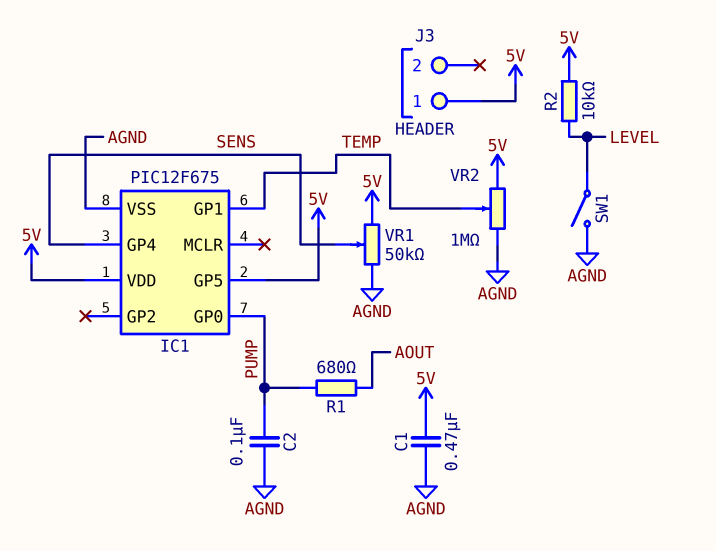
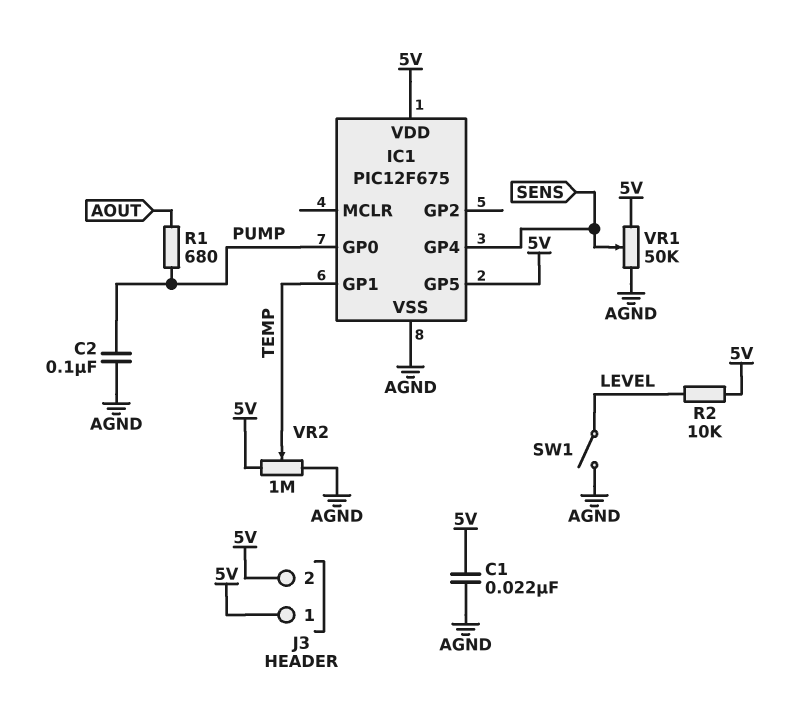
C1: 470nF (5V, AGND) -> 22nF (5V, AGND)
J3 pin 2: none -> 5V

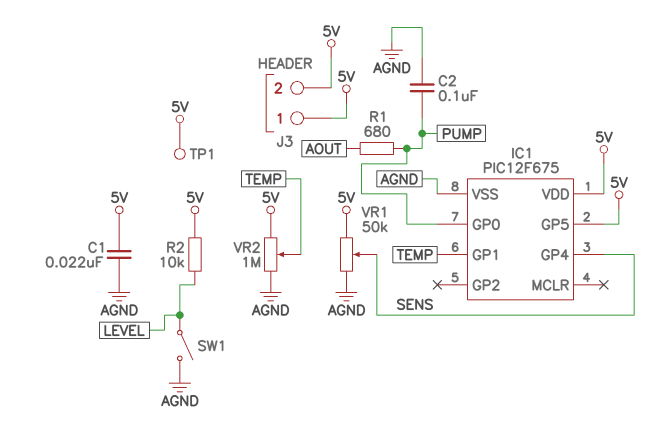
TP1: none -> test point (5V)

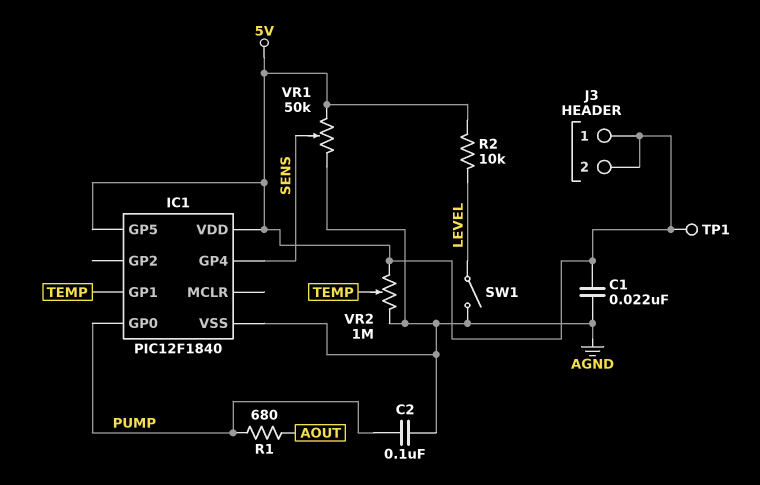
IC1: PIC12F675 -> PIC12F1840

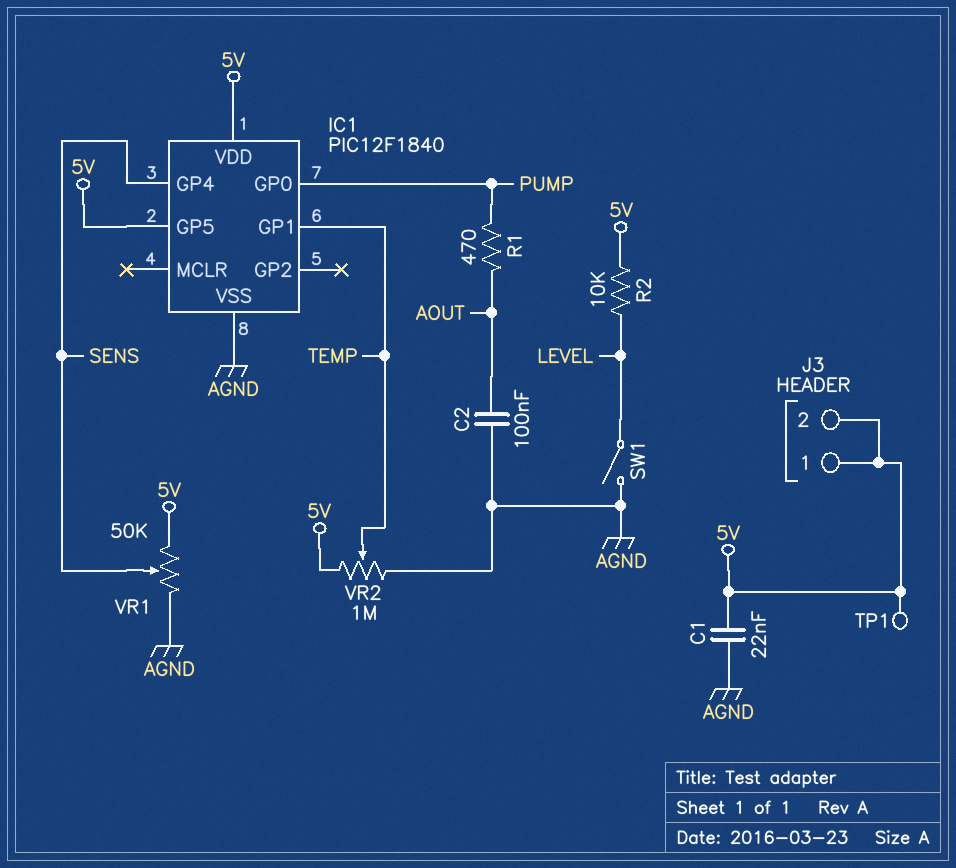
C2: 100nF (AGND, PUMP) -> 100nF (AGND, AOUT)
R1: 680 (AOUT, PUMP) -> 470 (AOUT, PUMP)

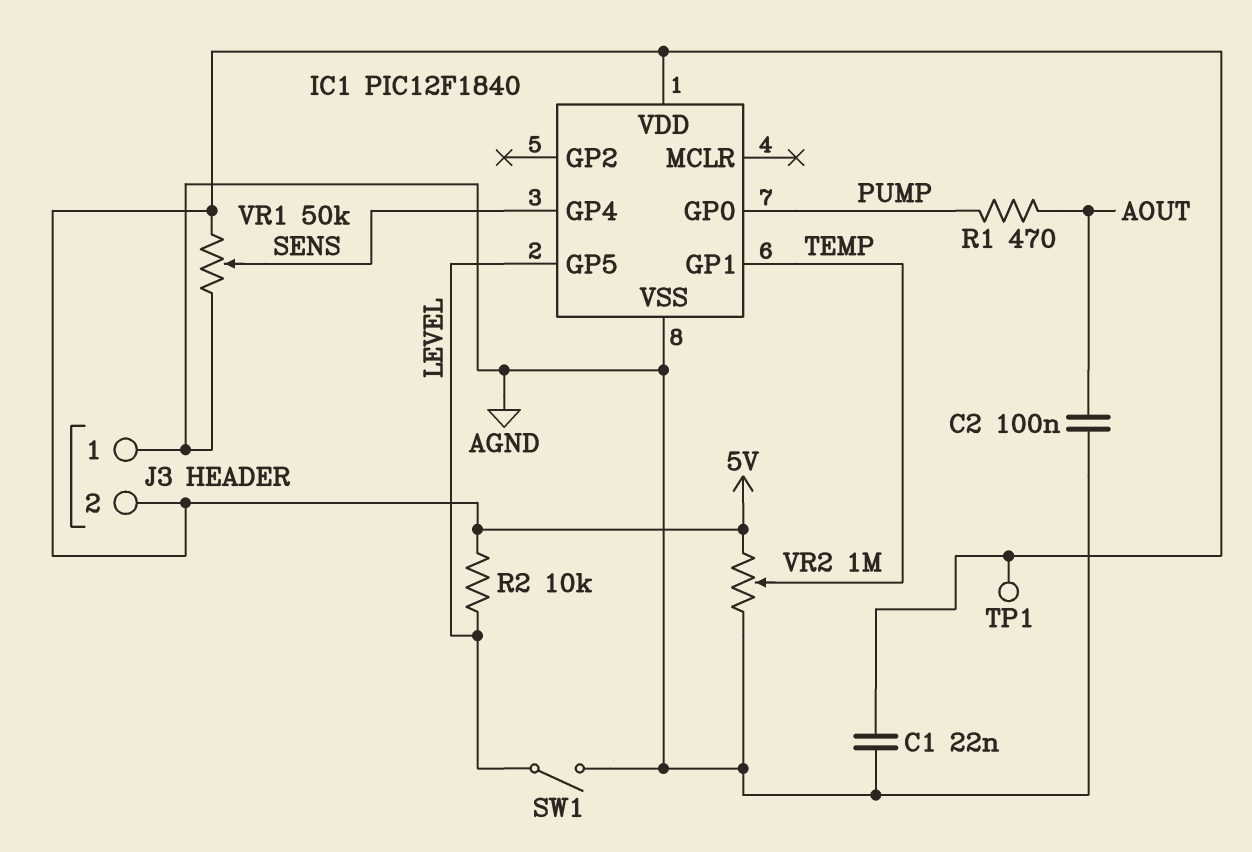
IC1 pin GP5: 5V -> LEVEL
J3 pin 1: 5V -> AGND

